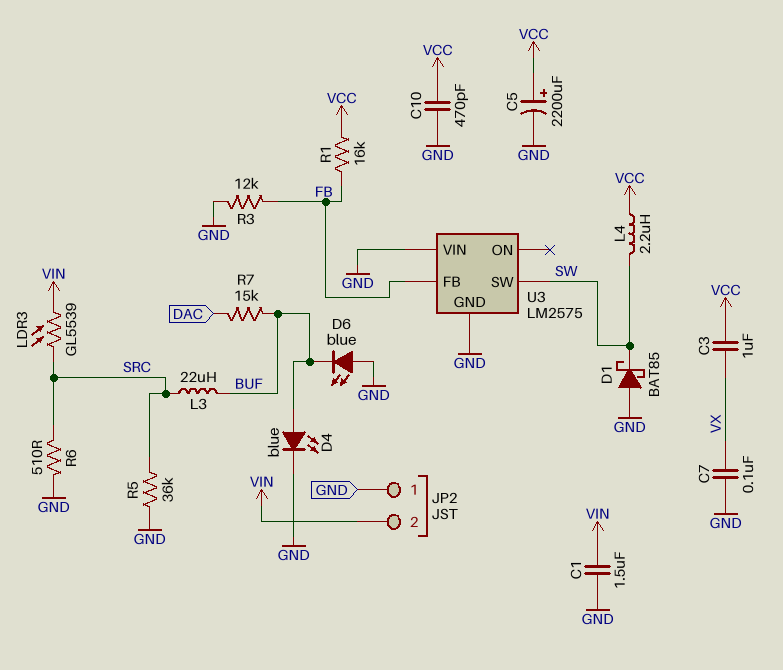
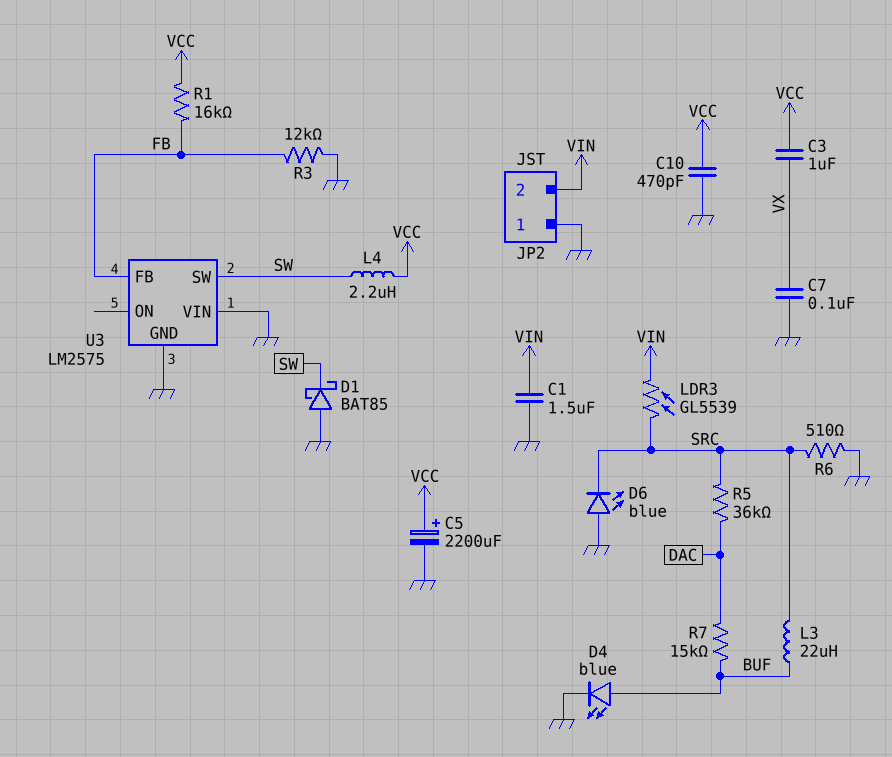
D6: LED blue (A GND, K BUF) -> LED blue (A GND, K SRC)
R5: 36k (GND, SRC) -> 36k (DAC, SRC)

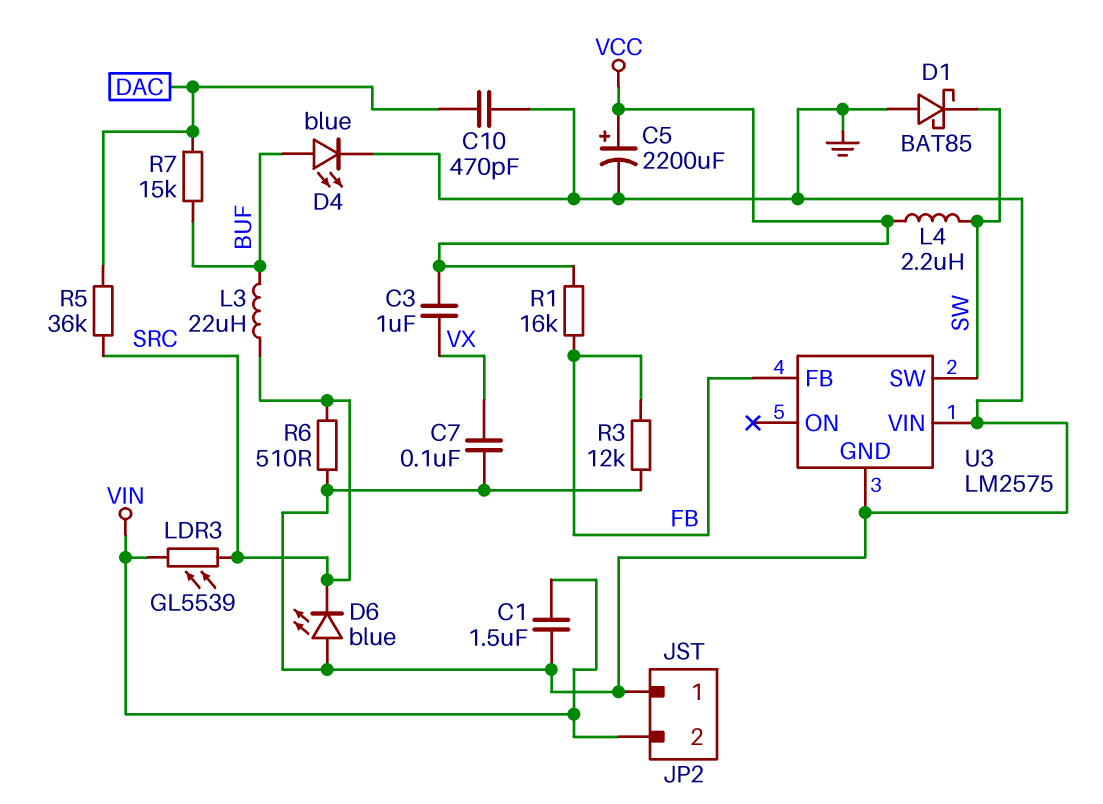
C10: 470pF (GND, VCC) -> 470pF (DAC, GND)

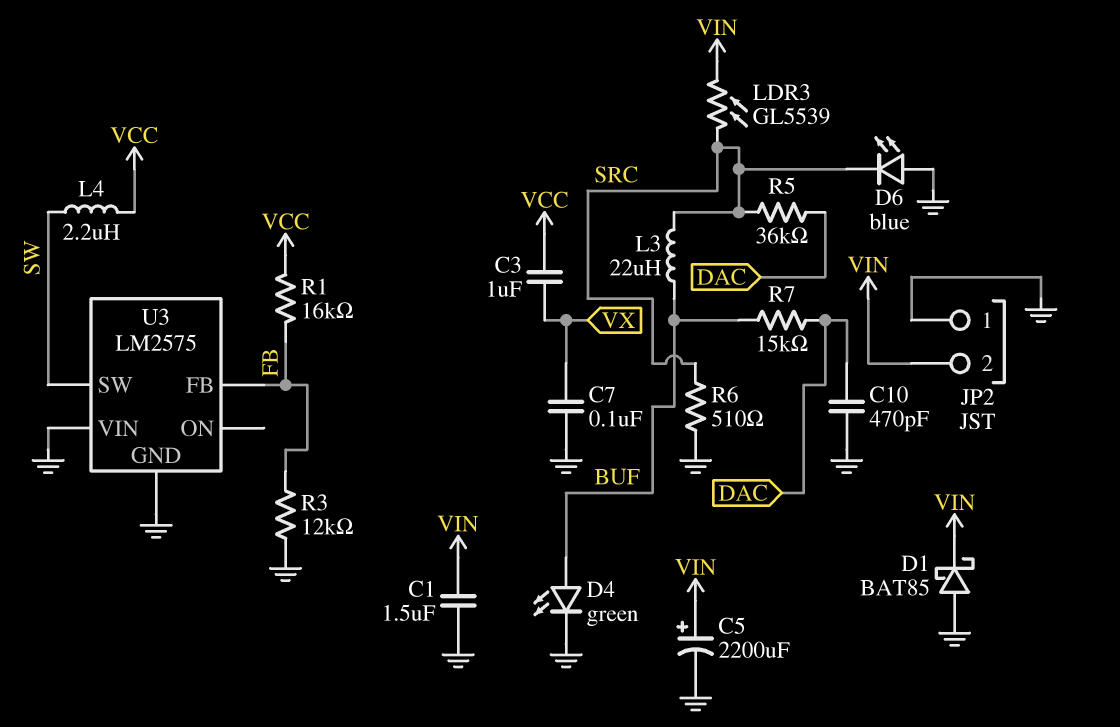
C5: 2200uF (plus VCC, minus GND) -> 2200uF (plus VIN, minus GND)
D1: schottky BAT85 (A GND, K SW) -> schottky BAT85 (A GND, K VIN)
D4: LED blue (A BUF, K GND) -> LED green (A BUF, K GND)

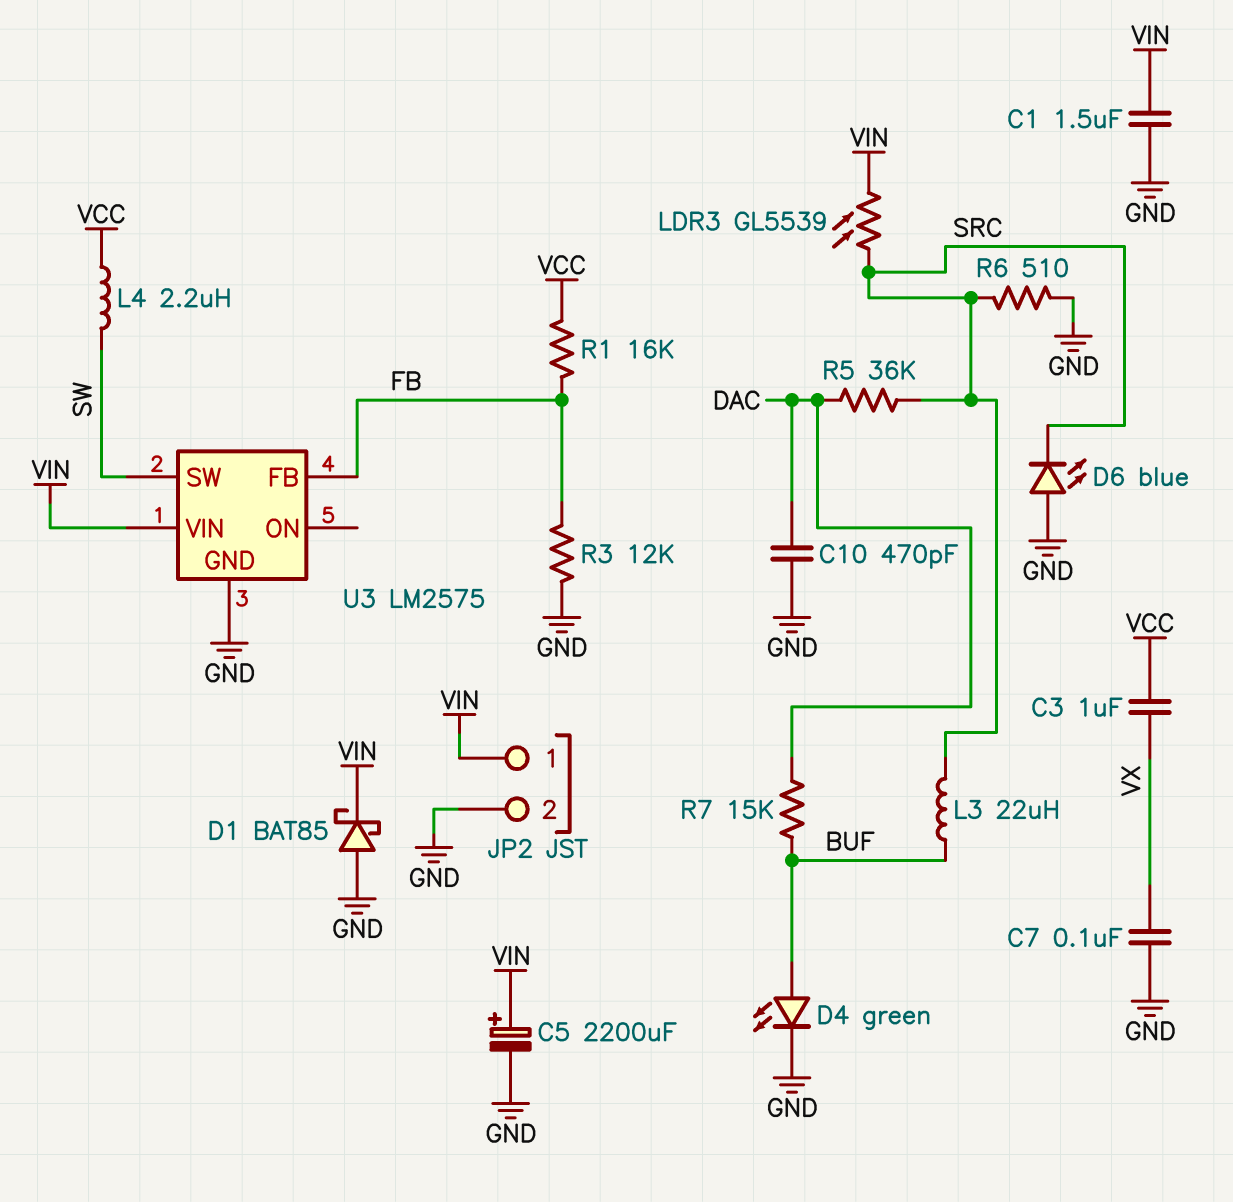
JP2 pin 1: GND -> VIN
JP2 pin 2: VIN -> GND
U3 pin VIN: GND -> VIN

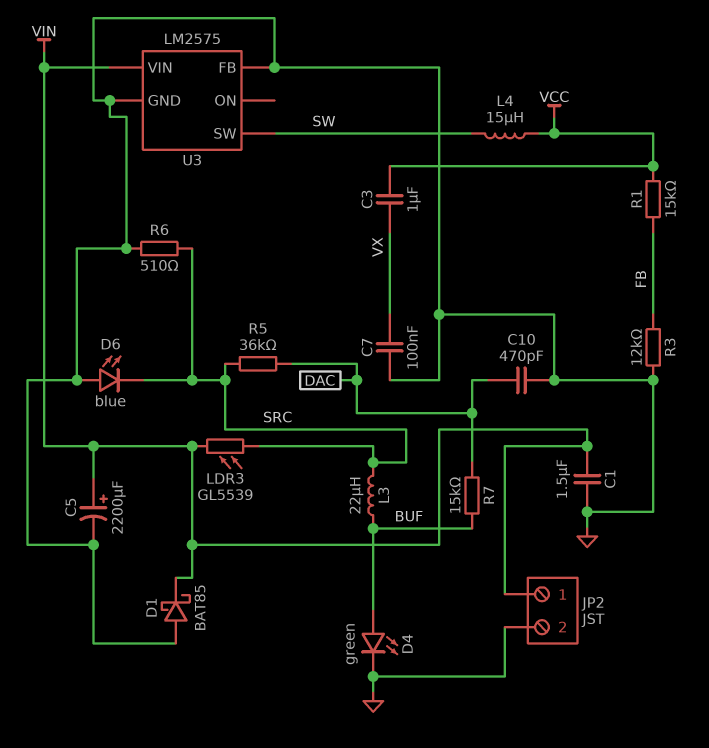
L4: 2.2uH (SW, VCC) -> 15uH (SW, VCC)
R1: 16k (FB, VCC) -> 15k (FB, VCC)
U3 pin FB: FB -> GND

